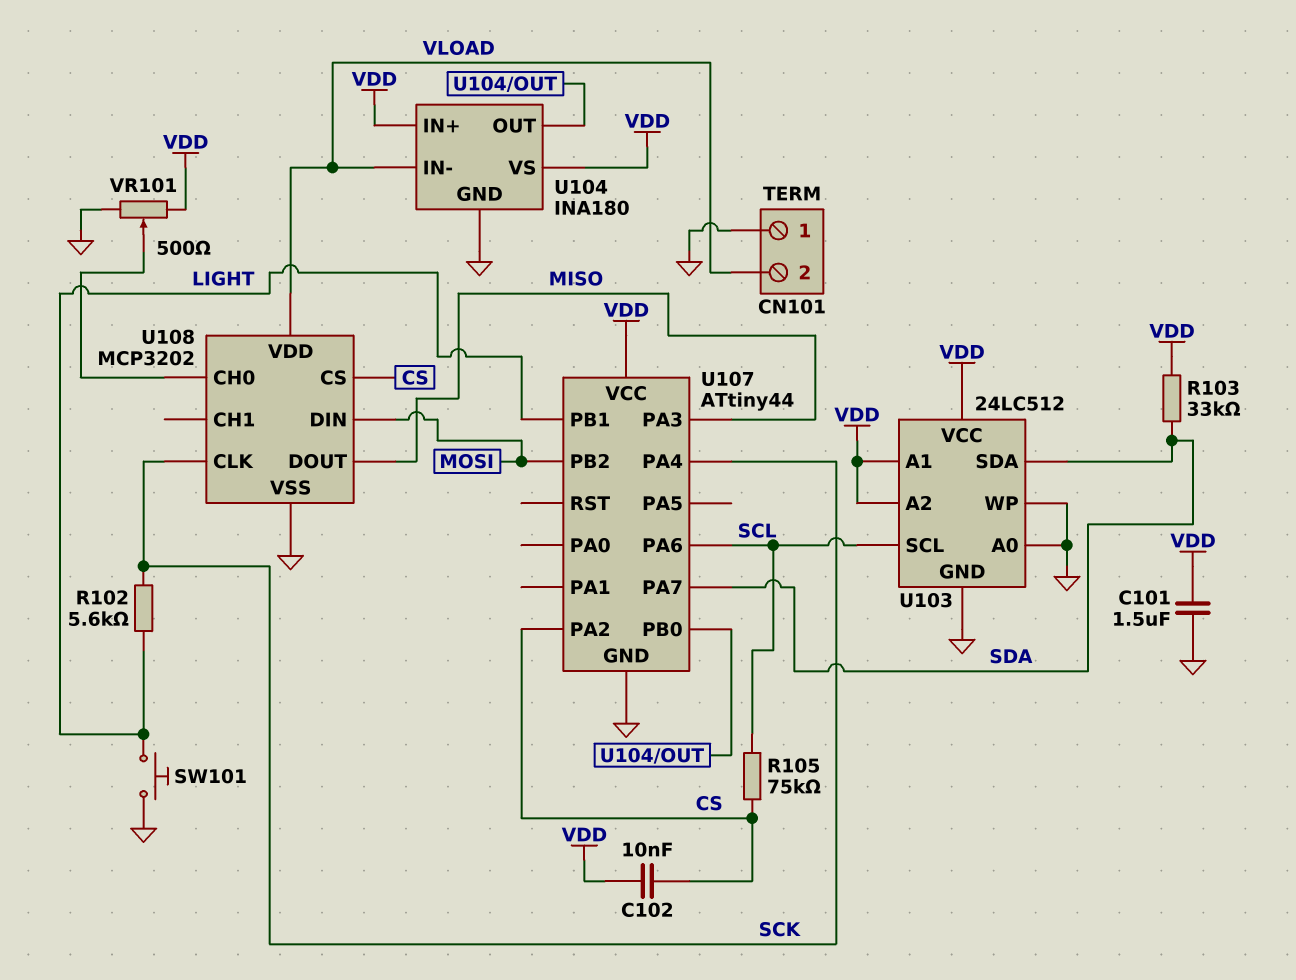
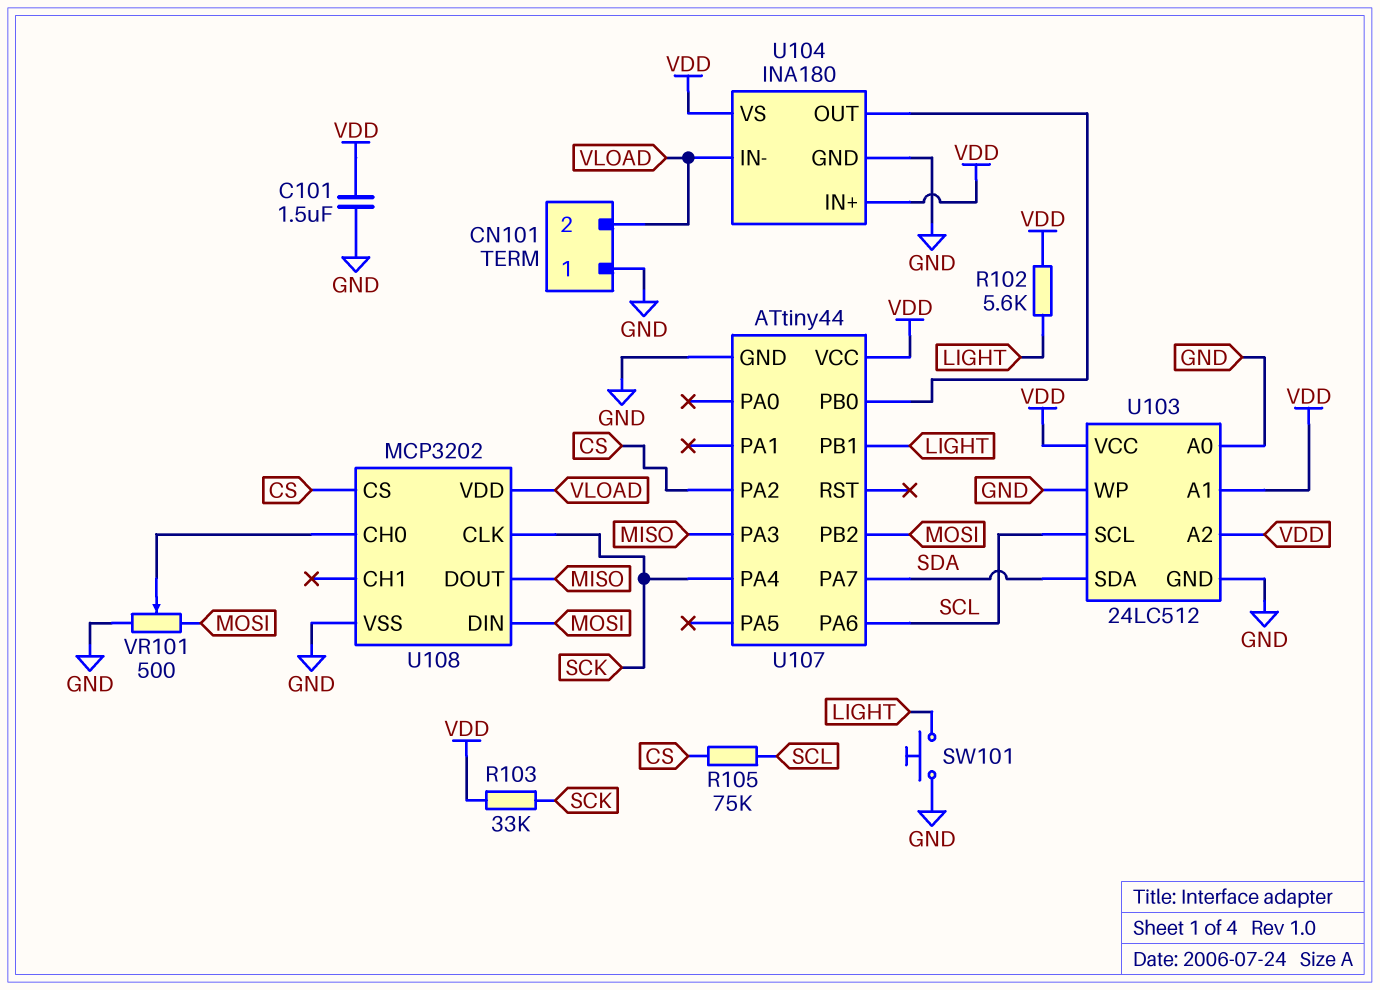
C102: 10nF (CS, VDD) -> none
R102: 5.6k (LIGHT, SCK) -> 5.6k (LIGHT, VDD)
R103: 33k (SDA, VDD) -> 33k (SCK, VDD)
VR101: 500 (GND, VDD, wiper U108/CH0) -> 500 (GND, MOSI, wiper U108/CH0)

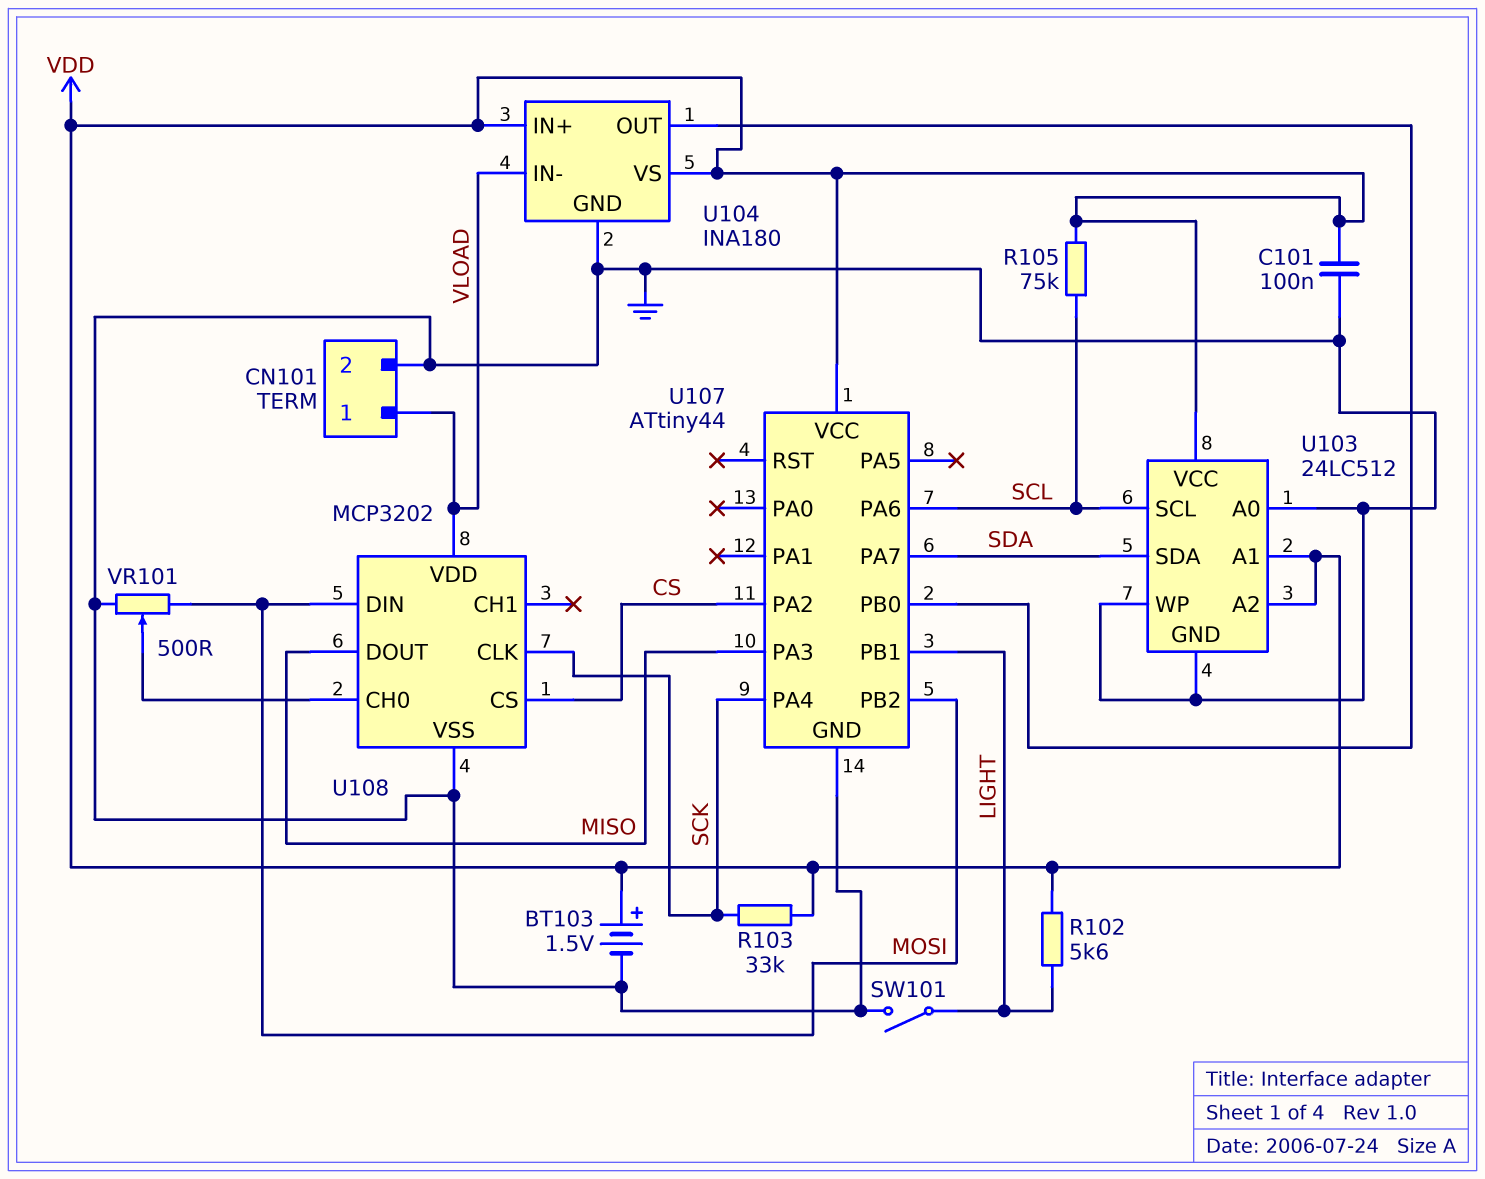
BT103: none -> 1.5V (plus VDD, minus GND)
C101: 1.5uF (GND, VDD) -> 100nF (GND, VDD)
CN101 pin 1: GND -> VLOAD
CN101 pin 2: VLOAD -> GND
R105: 75k (CS, SCL) -> 75k (SCL, VDD)
SW101: button (GND, LIGHT) -> switch (GND, LIGHT)

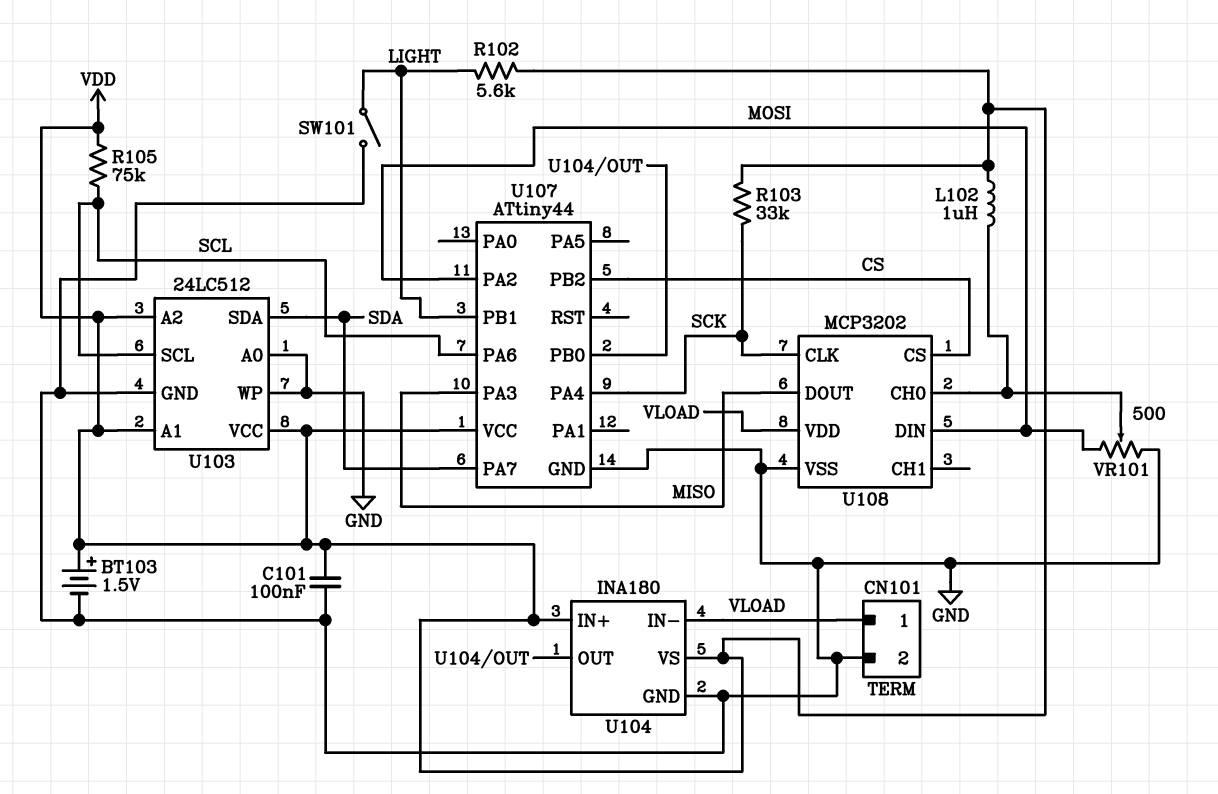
L102: none -> 1uH (U108/CH0, VDD)
U107 pin PA2: CS -> MOSI
U107 pin PB2: MOSI -> CS

